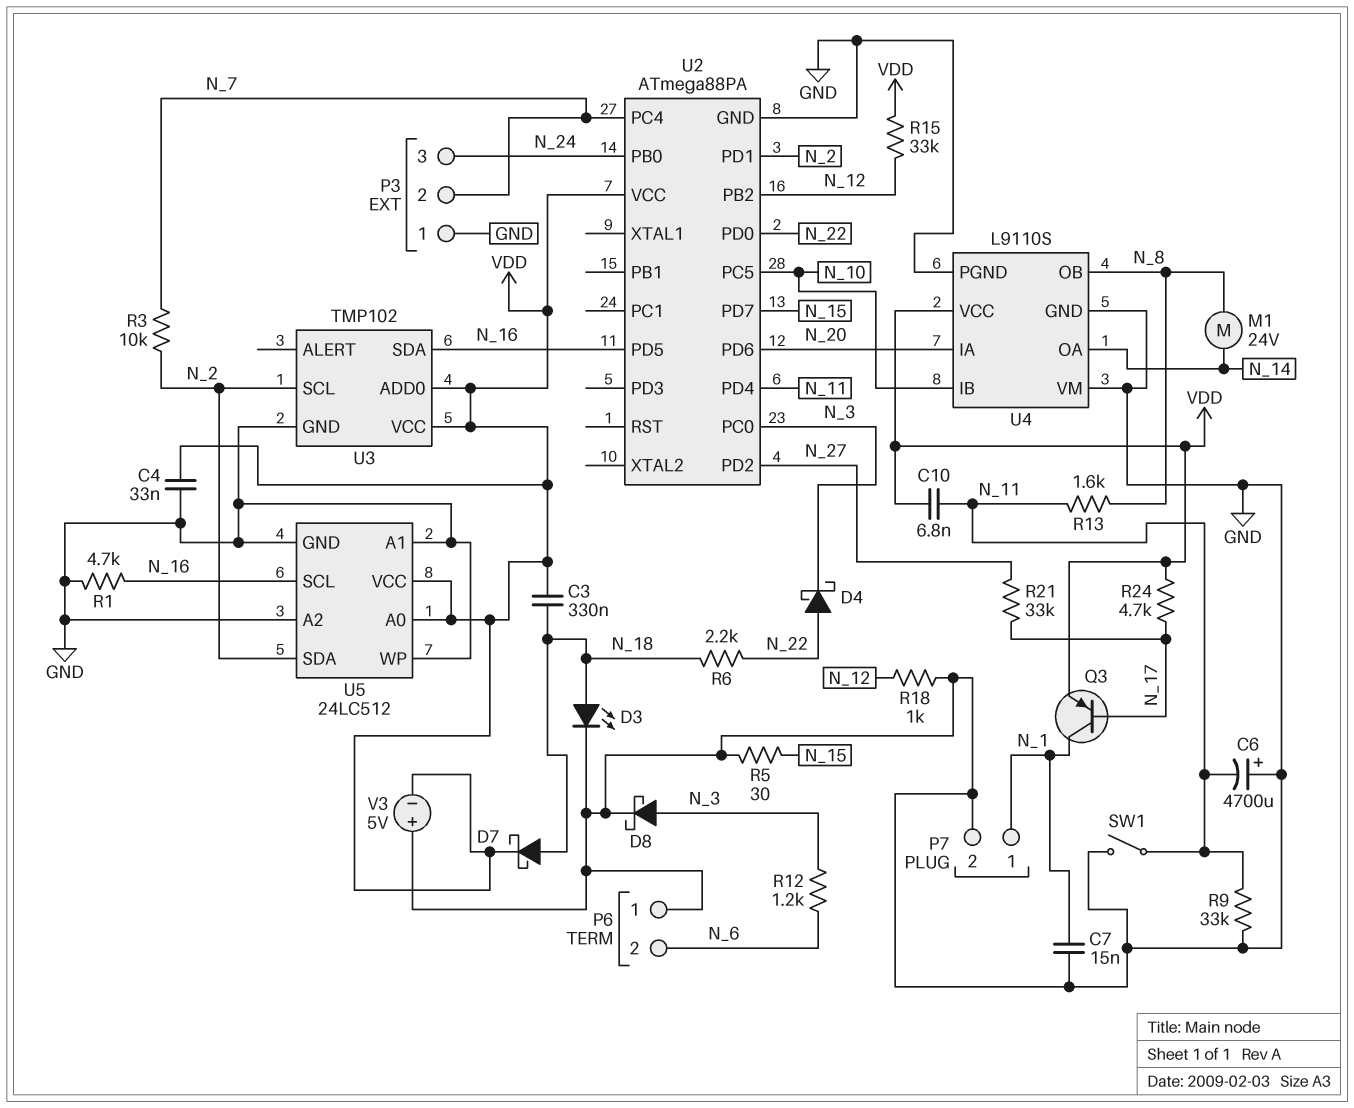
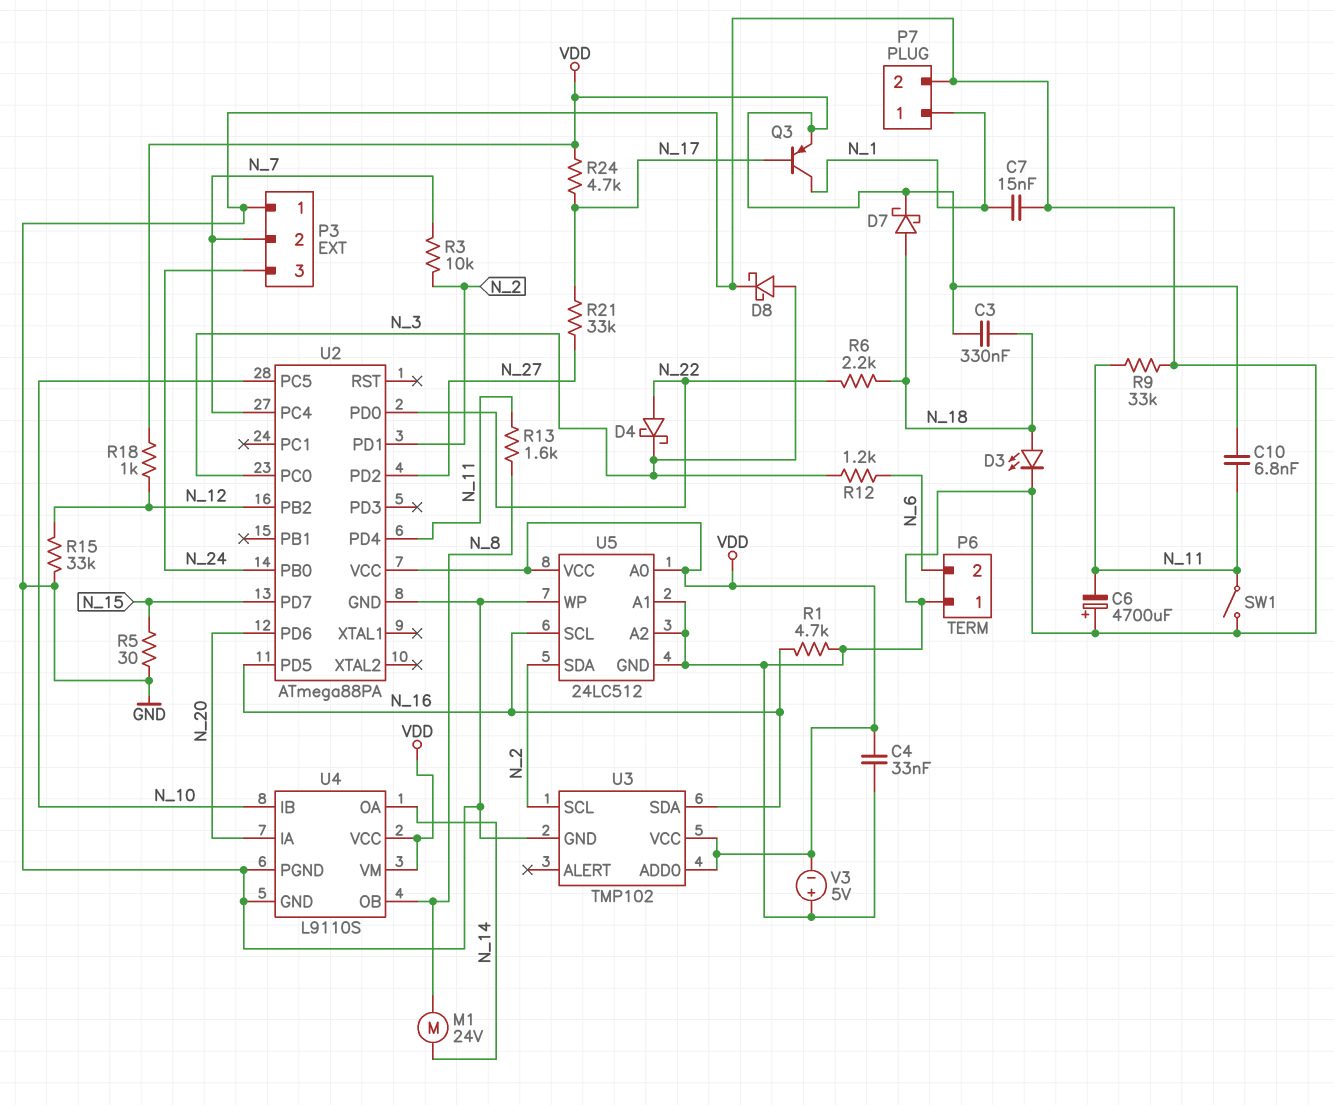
R15: 33k (N_12, VDD) -> 33k (GND, N_12)
R18: 1k (GND, N_12) -> 1k (N_12, VDD)
U4 pin VM: GND -> VDD

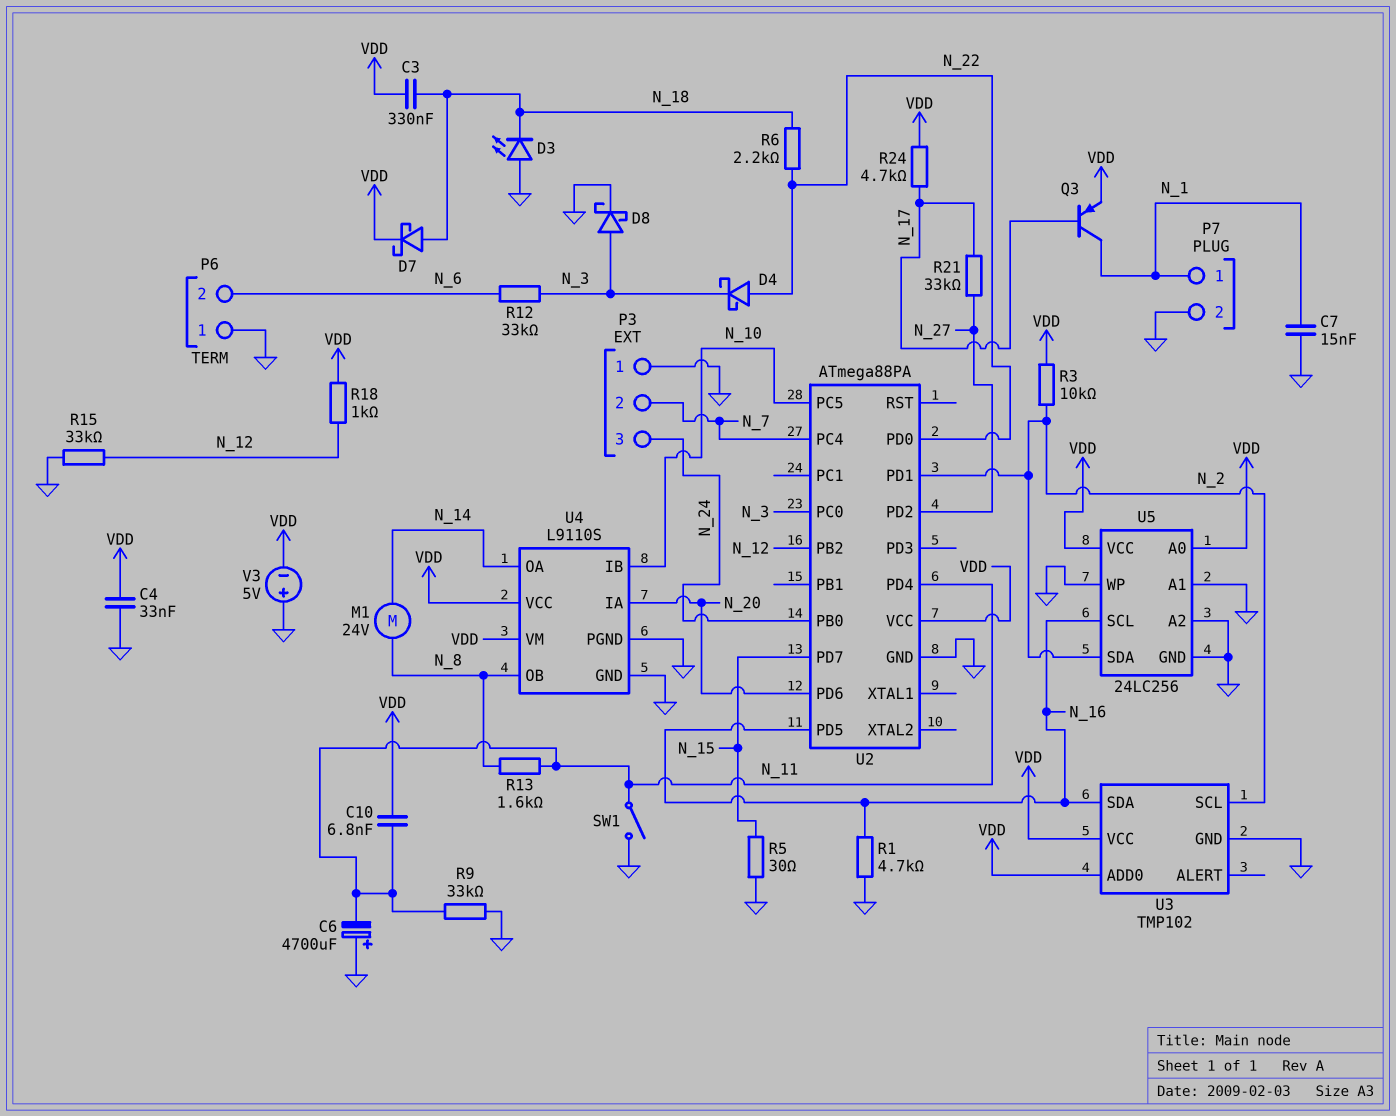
D3: LED (A N_18, K GND) -> LED (A GND, K N_18)
R3: 10k (N_2, N_7) -> 10k (N_2, VDD)
R12: 1.2k (N_3, N_6) -> 33k (N_3, N_6)
U5: 24LC512 -> 24LC256

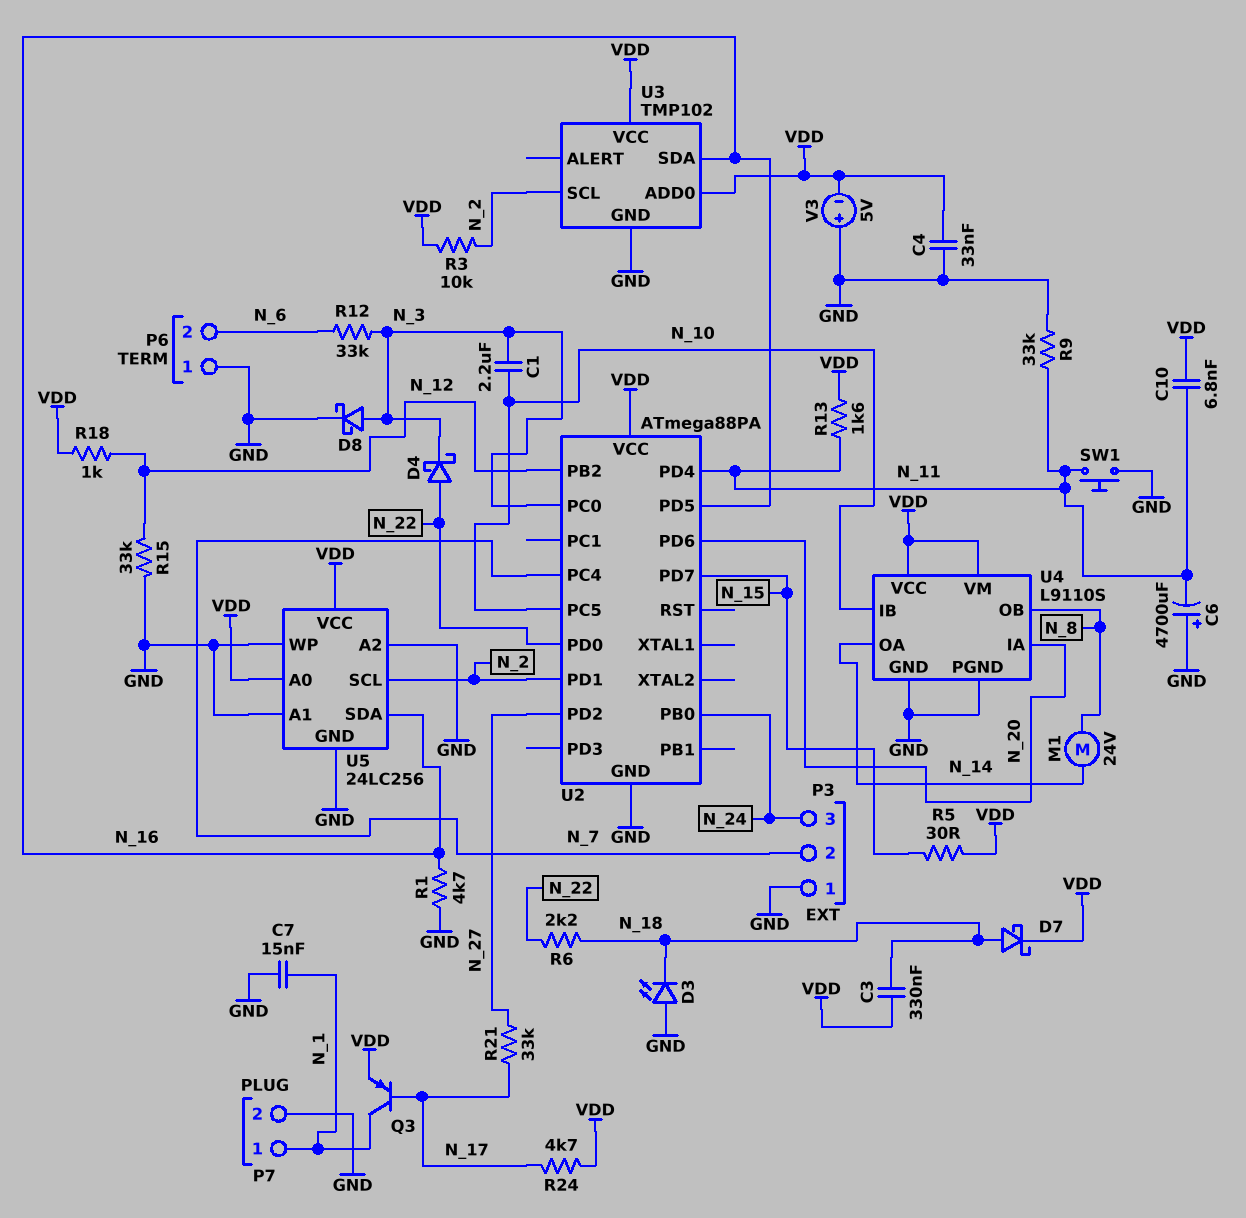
C1: none -> 2.2uF (N_3, N_10)
R5: 30 (GND, N_15) -> 30 (N_15, VDD)
R13: 1.6k (N_8, N_11) -> 1.6k (N_11, VDD)
SW1: switch (GND, N_11) -> button (GND, N_11)
U5 pin SCL: N_16 -> N_2
U5 pin SDA: N_2 -> N_16

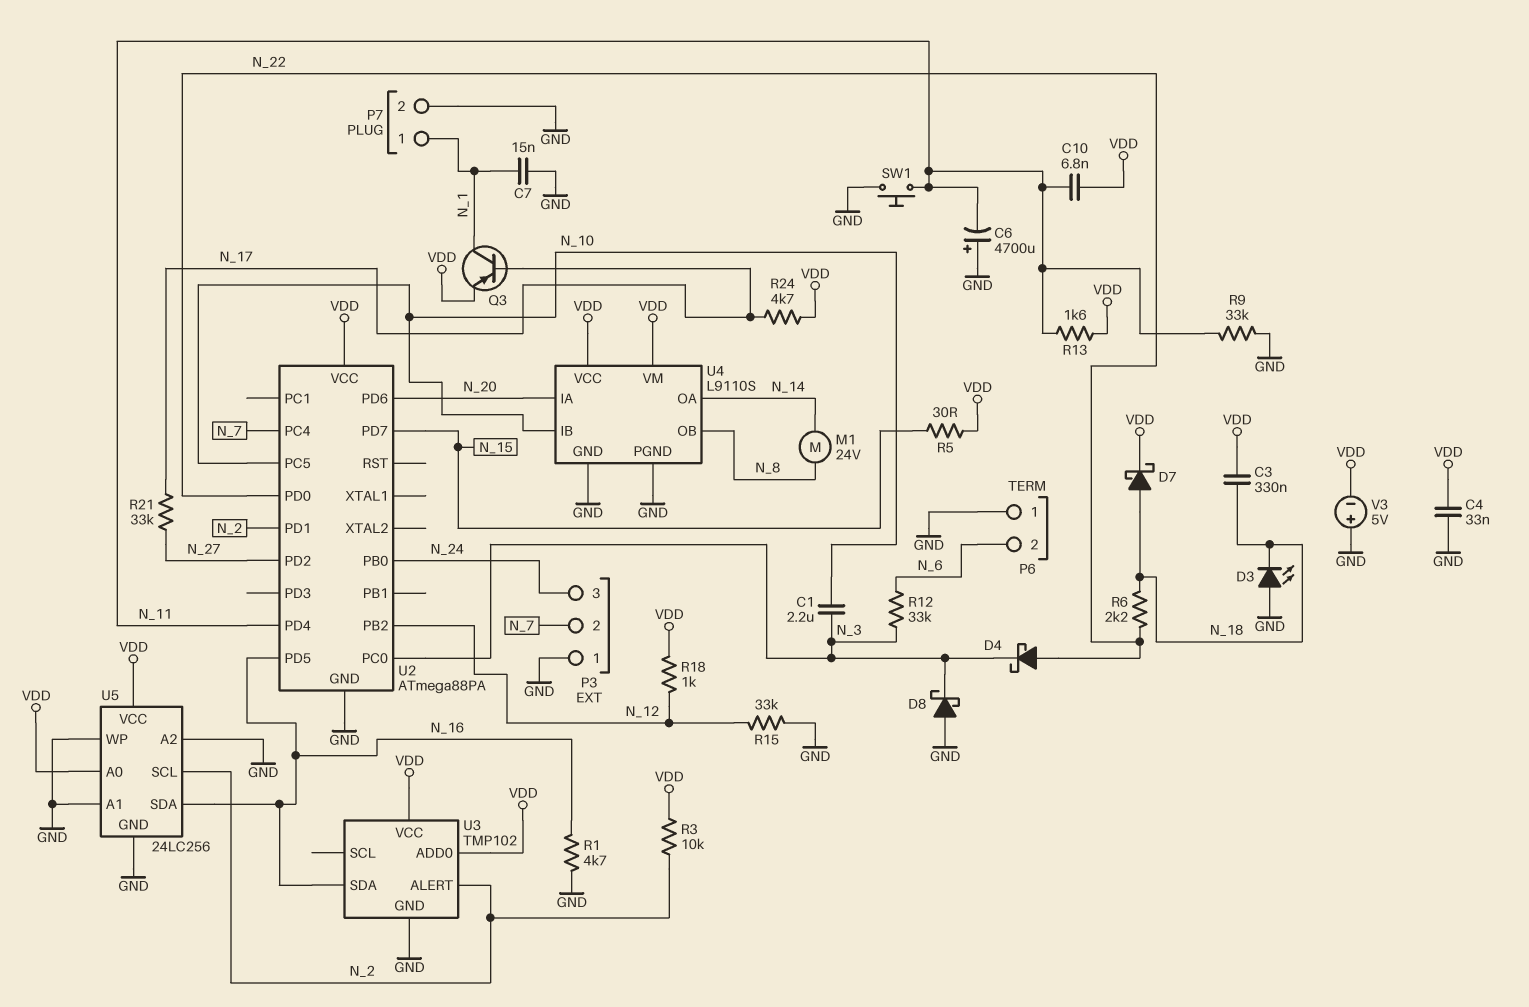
D8: schottky (A N_3, K GND) -> schottky (A GND, K N_3)
U3 pin ALERT: none -> N_2
U3 pin SCL: N_2 -> none

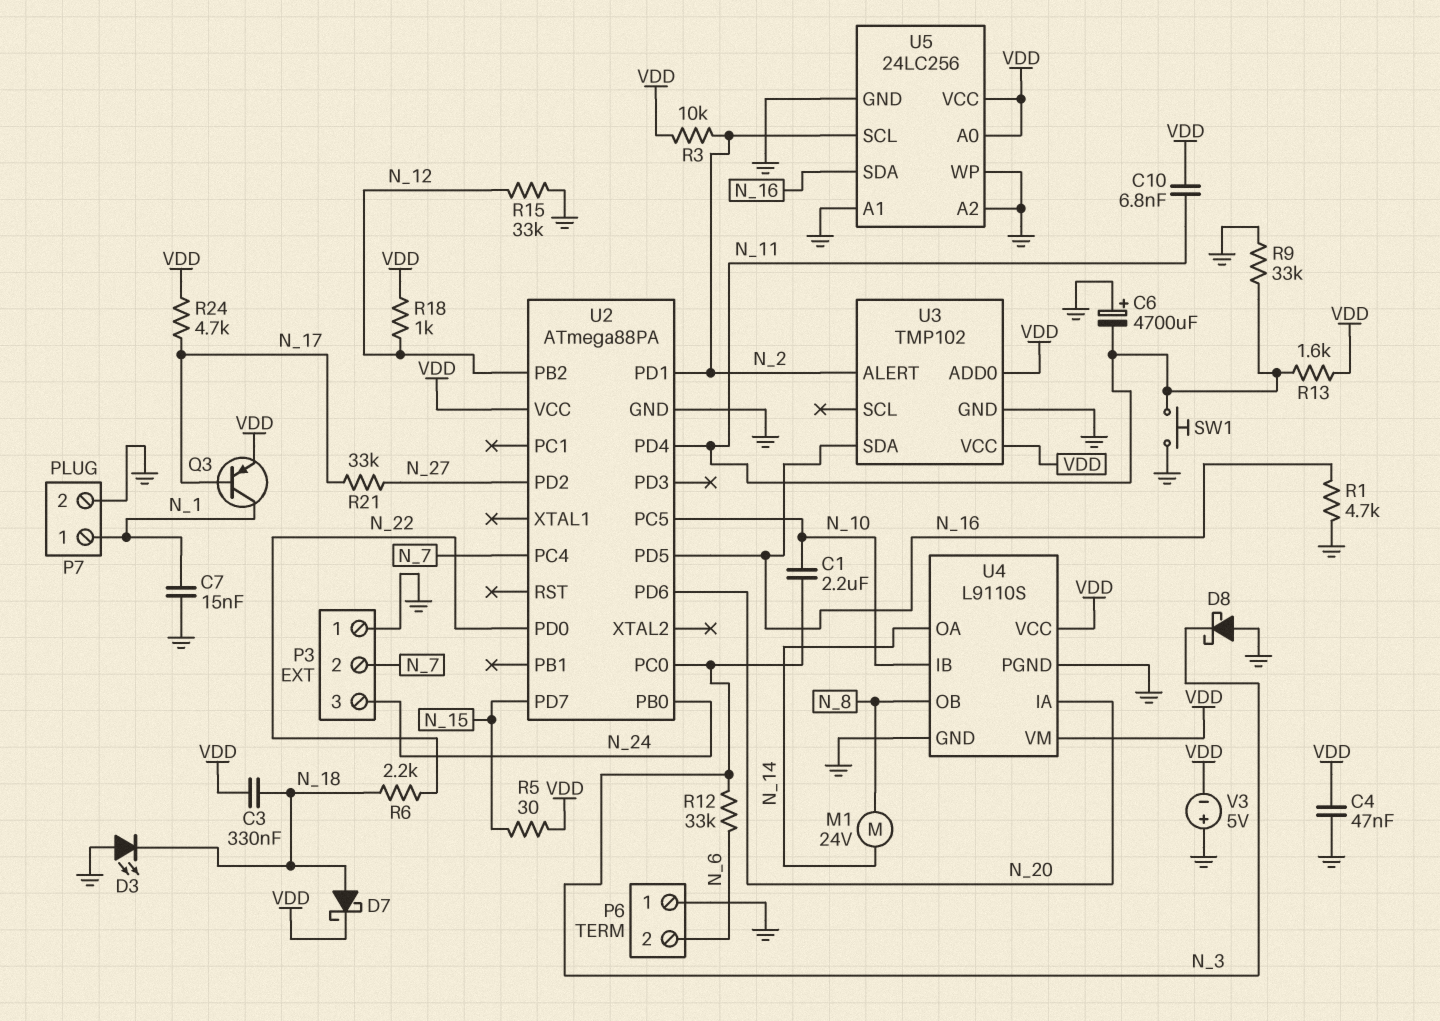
C4: 33nF (GND, VDD) -> 47nF (GND, VDD)
D4: schottky (A N_22, K N_3) -> none

